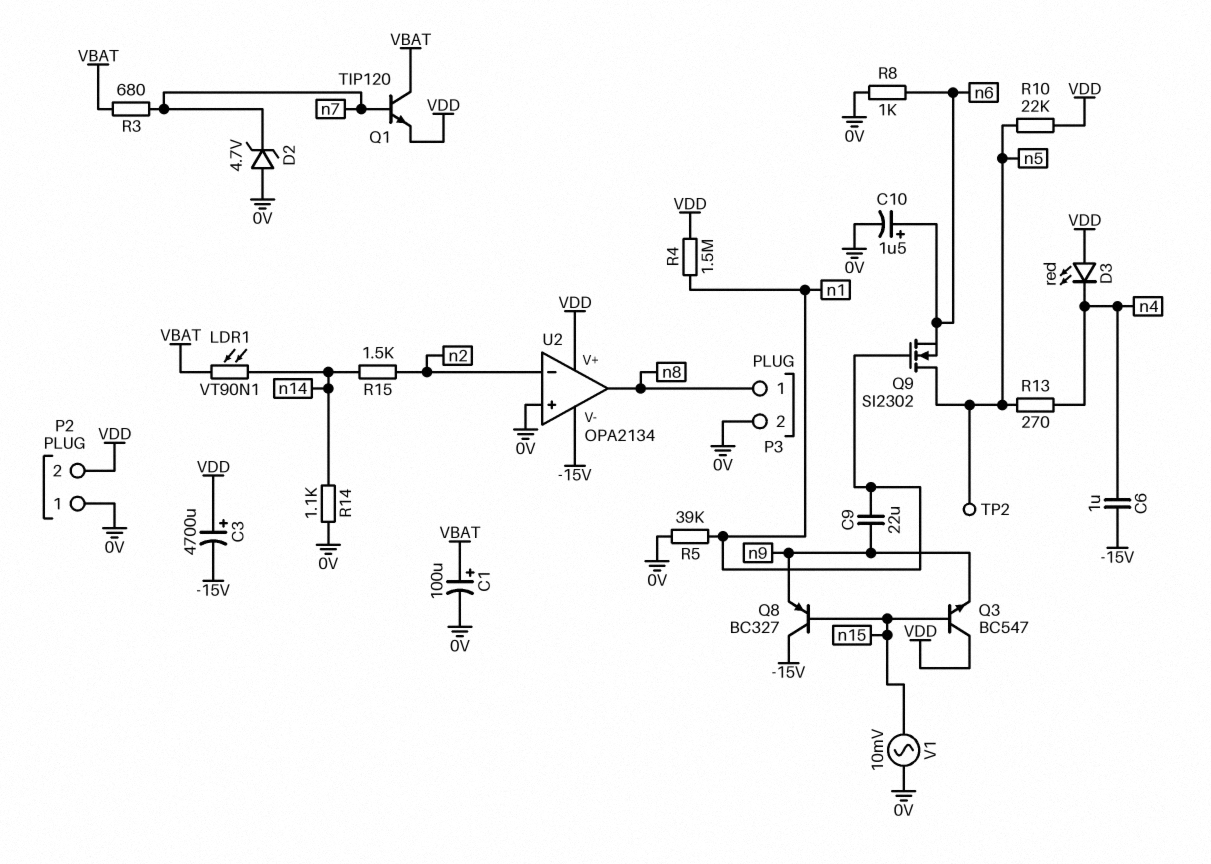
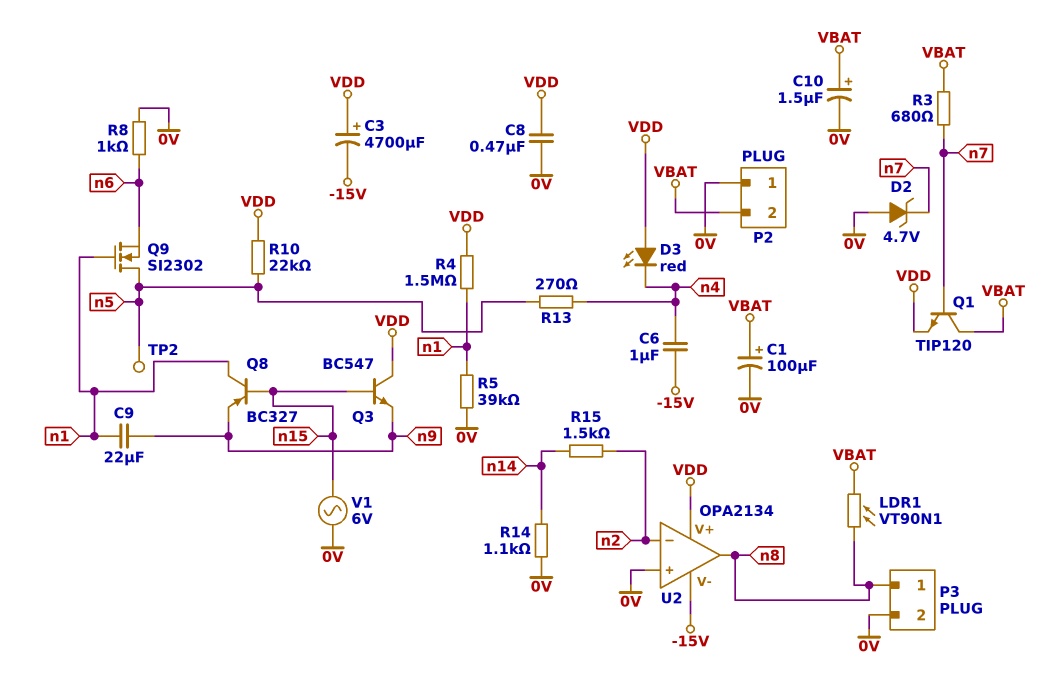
C8: none -> 470nF (0V, VDD)
C10: 1.5uF (plus n6, minus 0V) -> 1.5uF (plus VBAT, minus 0V)
LDR1: VT90N1 (VBAT, n14) -> VT90N1 (VBAT, n8)
P2 pin 2: VDD -> VBAT
Q8: PNP BC327 (B n15, C -15V, E n9) -> PNP BC327 (B n15, C n1, E n9)
V1: AC 10mV (0V, n15) -> AC 6V (0V, n15)

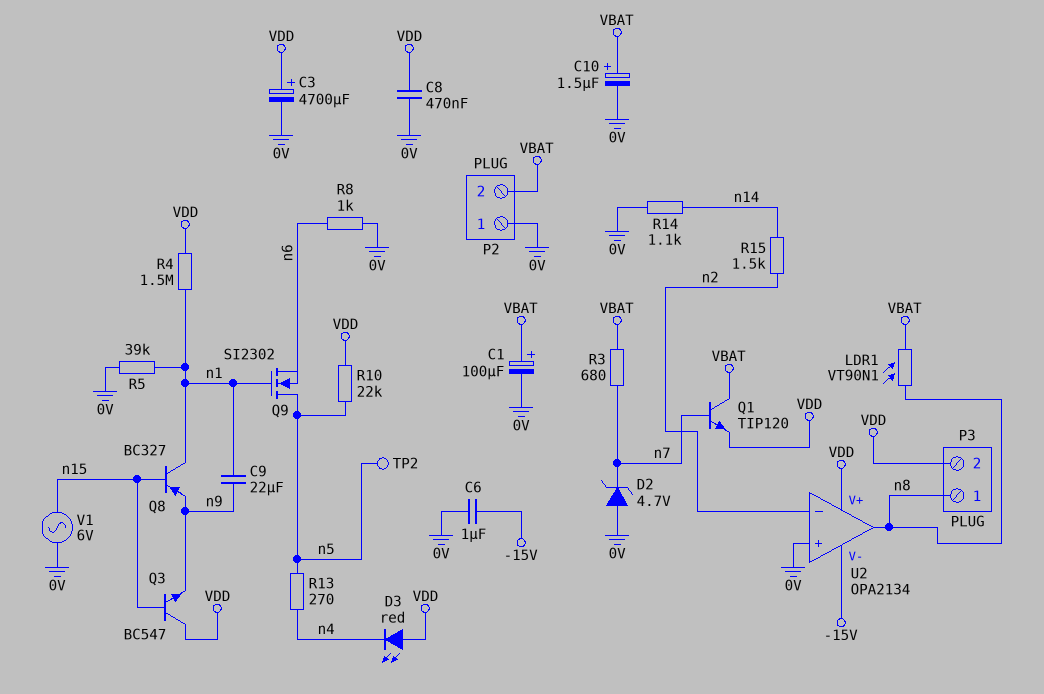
C3: 4700uF (plus VDD, minus -15V) -> 4700uF (plus VDD, minus 0V)
C6: 1uF (-15V, n4) -> 1uF (-15V, 0V)
P3 pin 2: 0V -> VDD

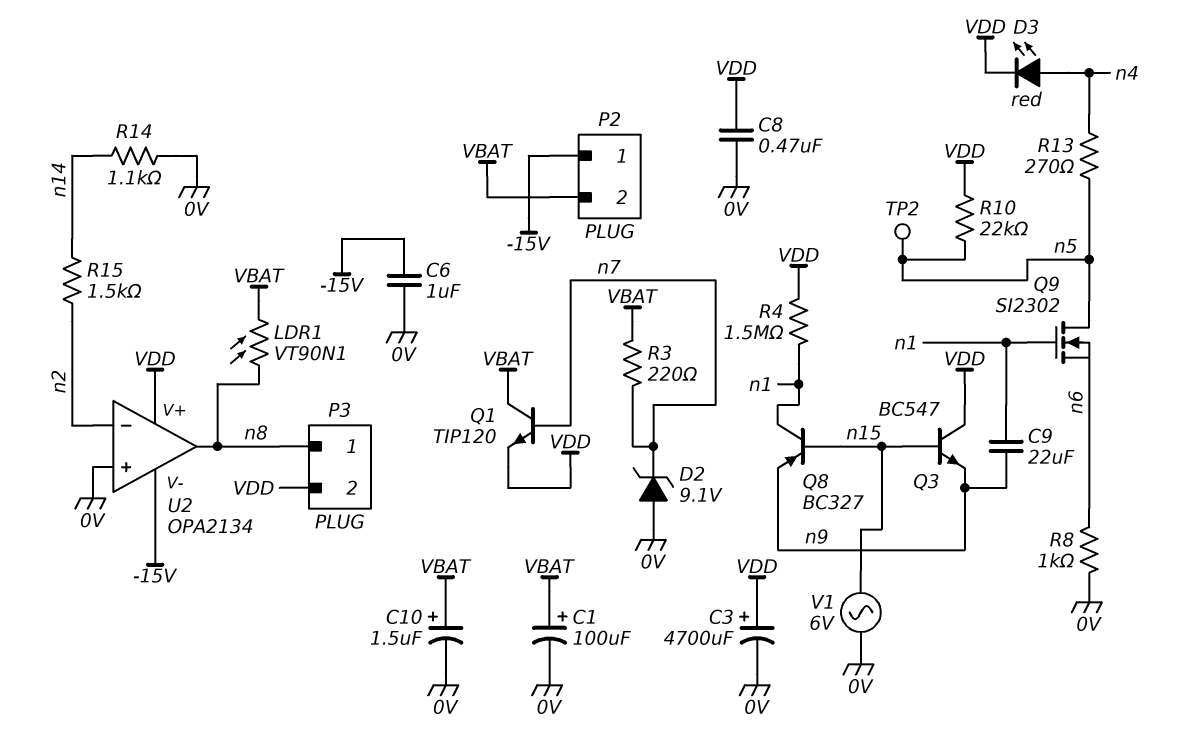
D2: zener 4.7V (A 0V, K n7) -> zener 9.1V (A 0V, K n7)
D3: LED red (A VDD, K n4) -> LED red (A n4, K VDD)
P2 pin 1: 0V -> -15V
R3: 680 (VBAT, n7) -> 220 (VBAT, n7)
R5: 39k (0V, n1) -> none

